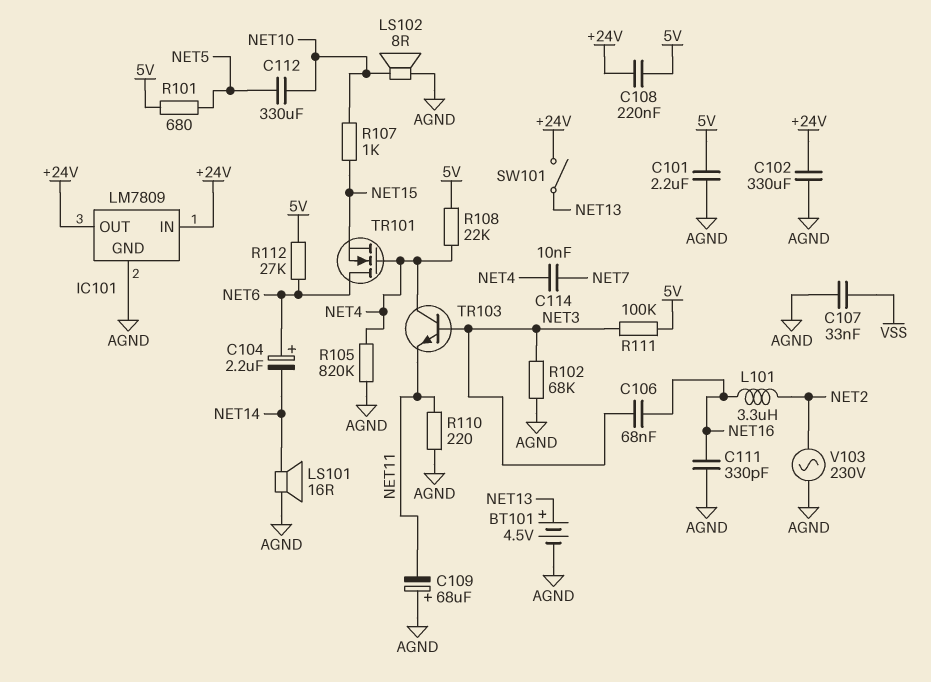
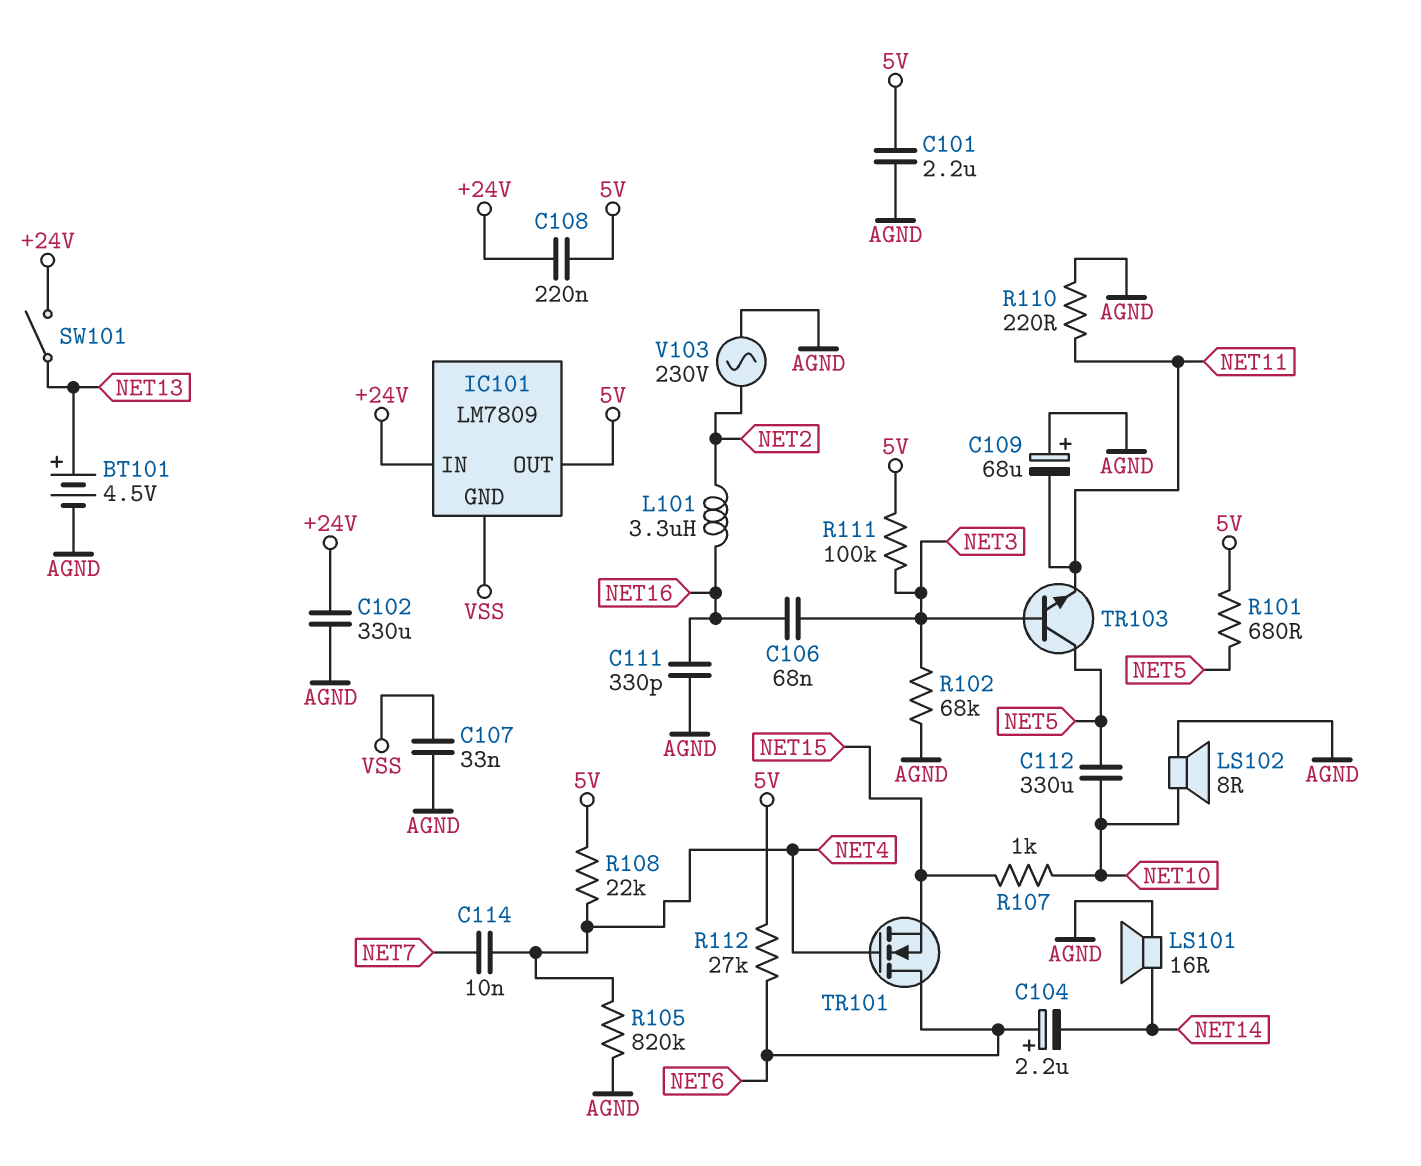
IC101 pin GND: AGND -> VSS
IC101 pin OUT: +24V -> 5V
TR103: NPN (B NET3, C NET4, E NET11) -> NPN (B NET3, C NET5, E NET11)

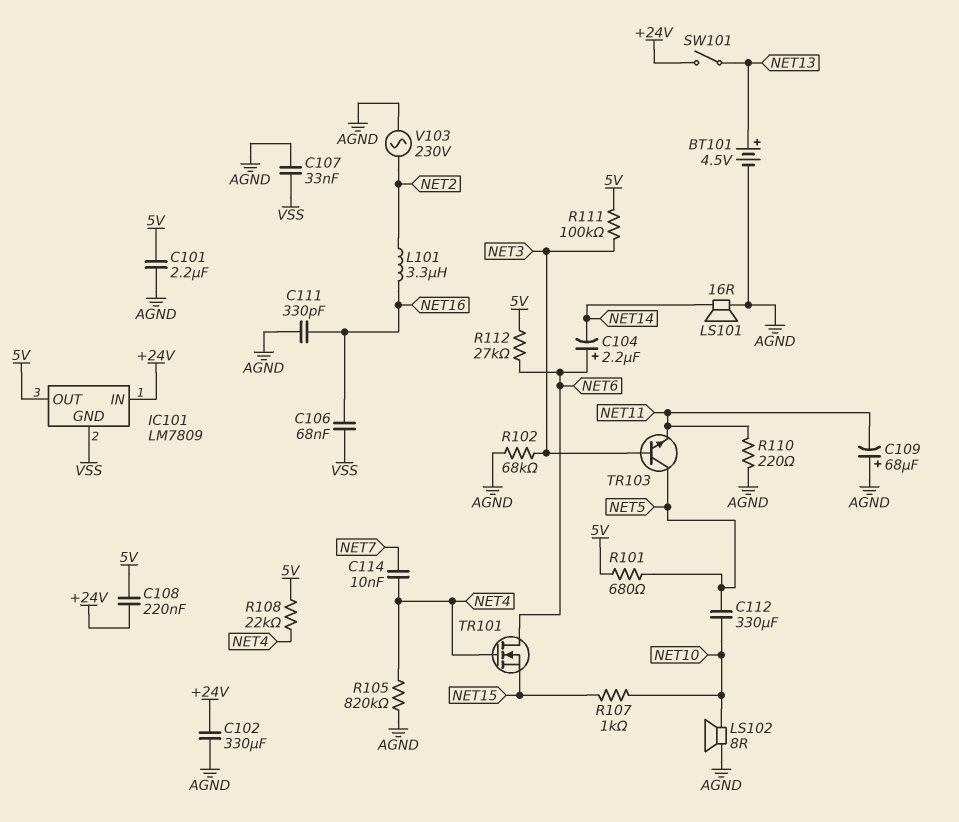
C106: 68nF (NET3, NET16) -> 68nF (NET16, VSS)

